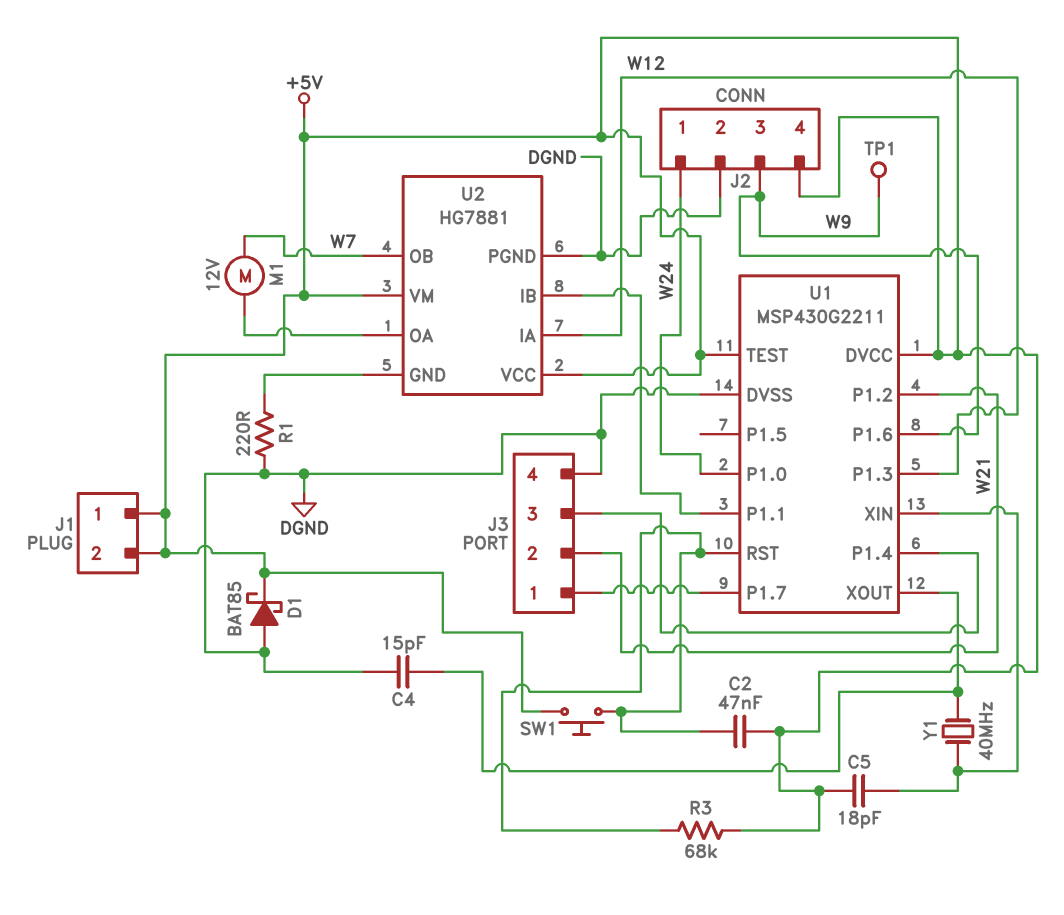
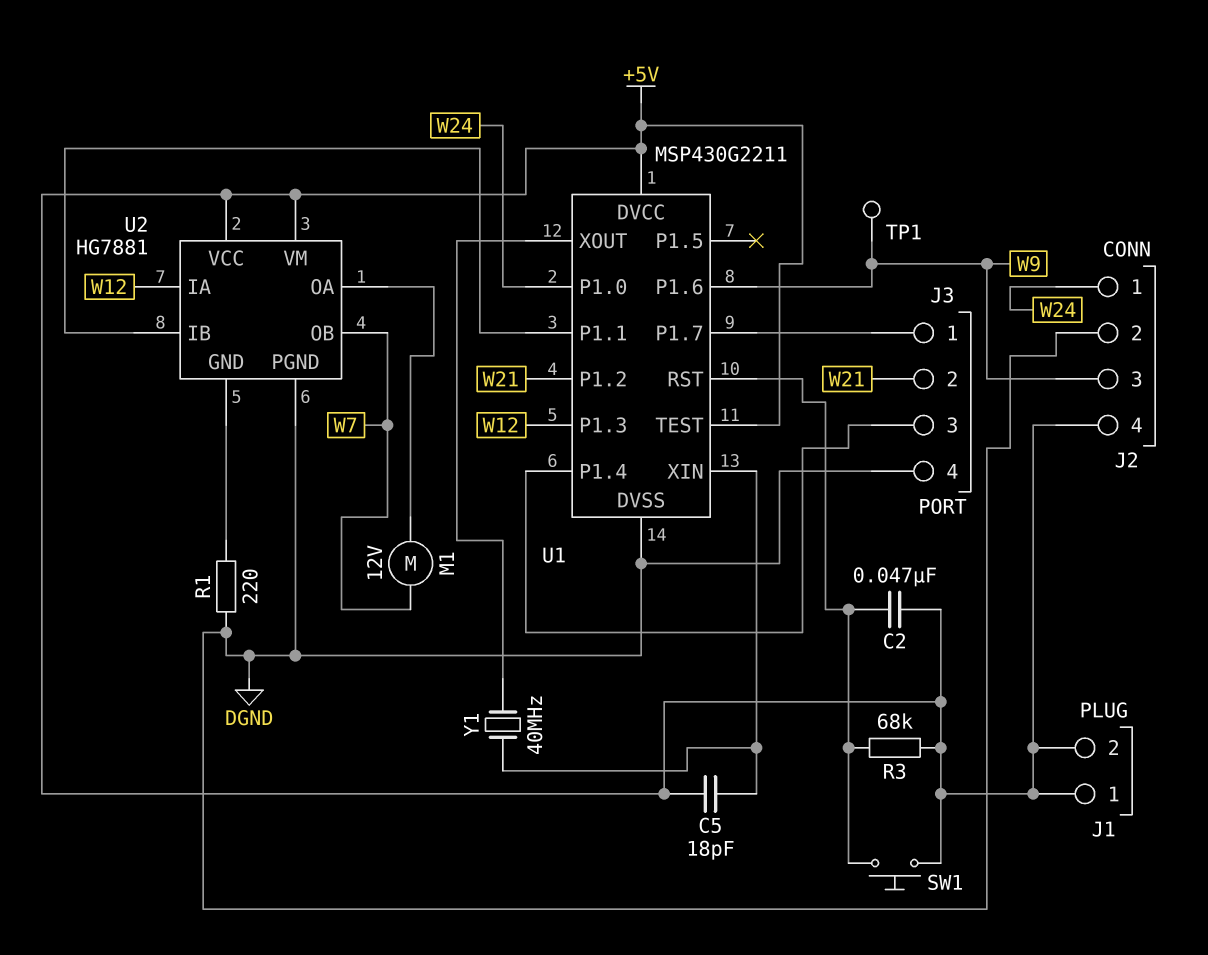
C4: 15pF (DGND, U1/XOUT) -> none
D1: schottky BAT85 (A DGND, K +5V) -> none

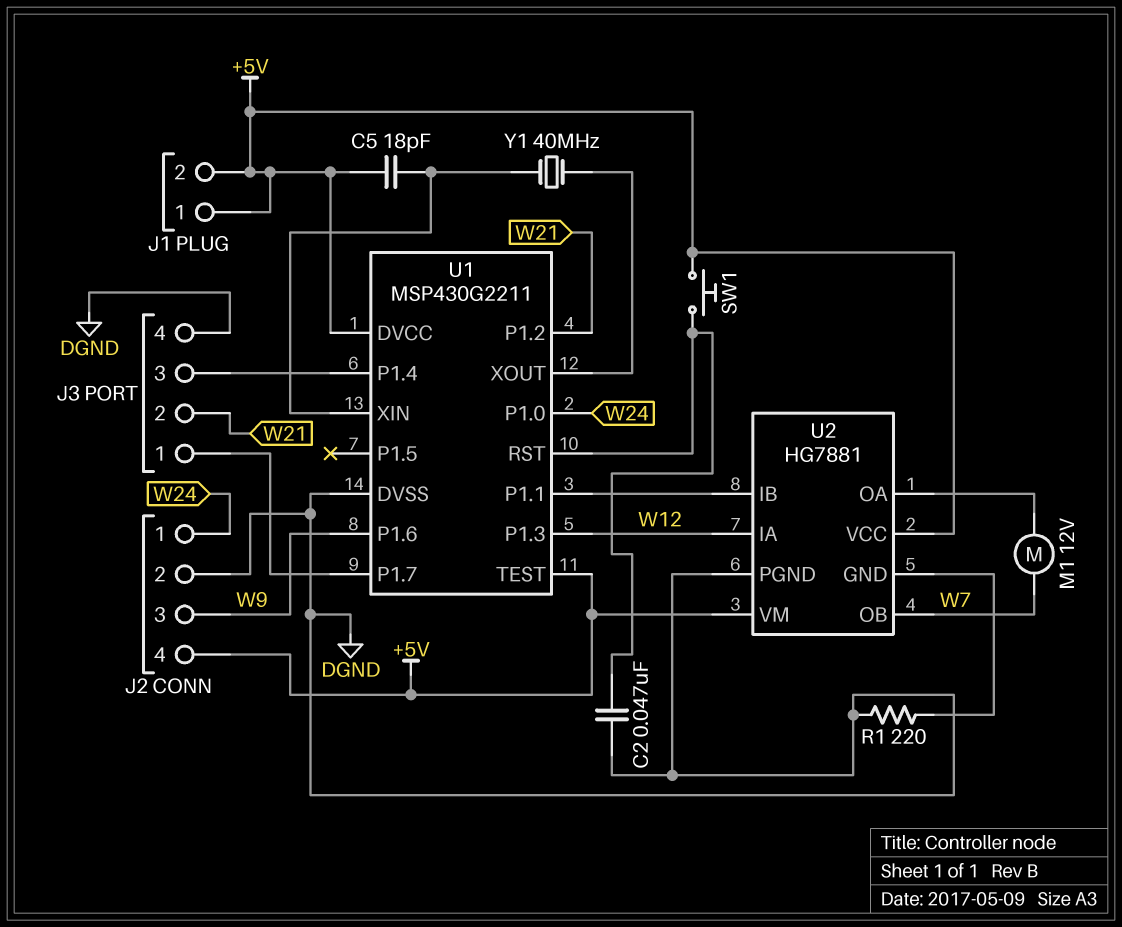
C2: 47nF (+5V, U1/RST) -> 47nF (DGND, U1/RST)
R3: 68k (+5V, U1/RST) -> none
TP1: test point (W9) -> none

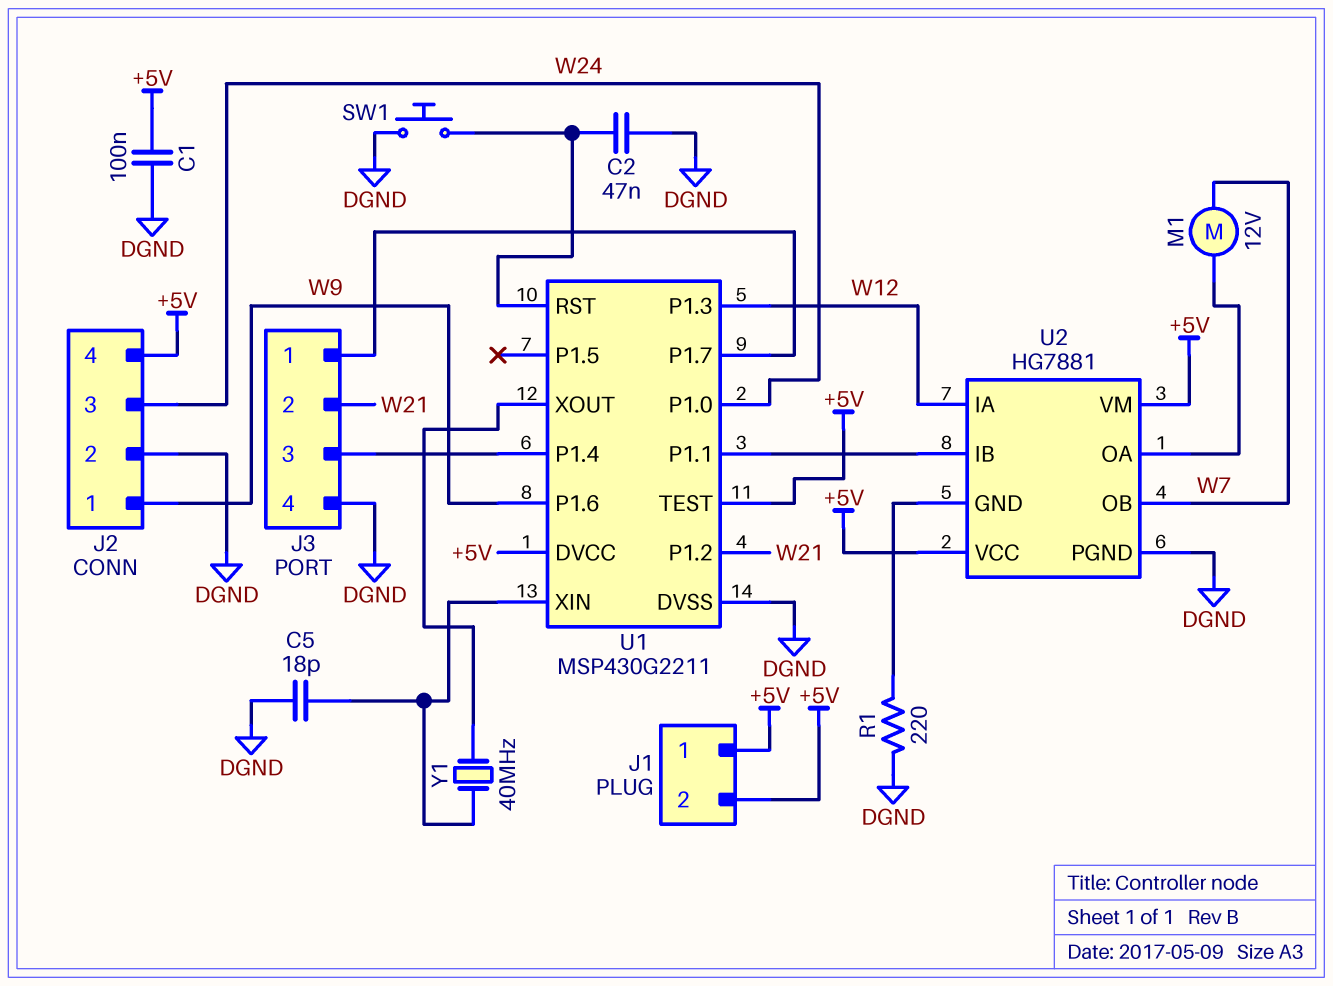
C1: none -> 100nF (+5V, DGND)
C5: 18pF (+5V, U1/XIN) -> 18pF (DGND, U1/XIN)
J2 pin 1: W24 -> W9
J2 pin 3: W9 -> W24
SW1: button (+5V, U1/RST) -> button (DGND, U1/RST)

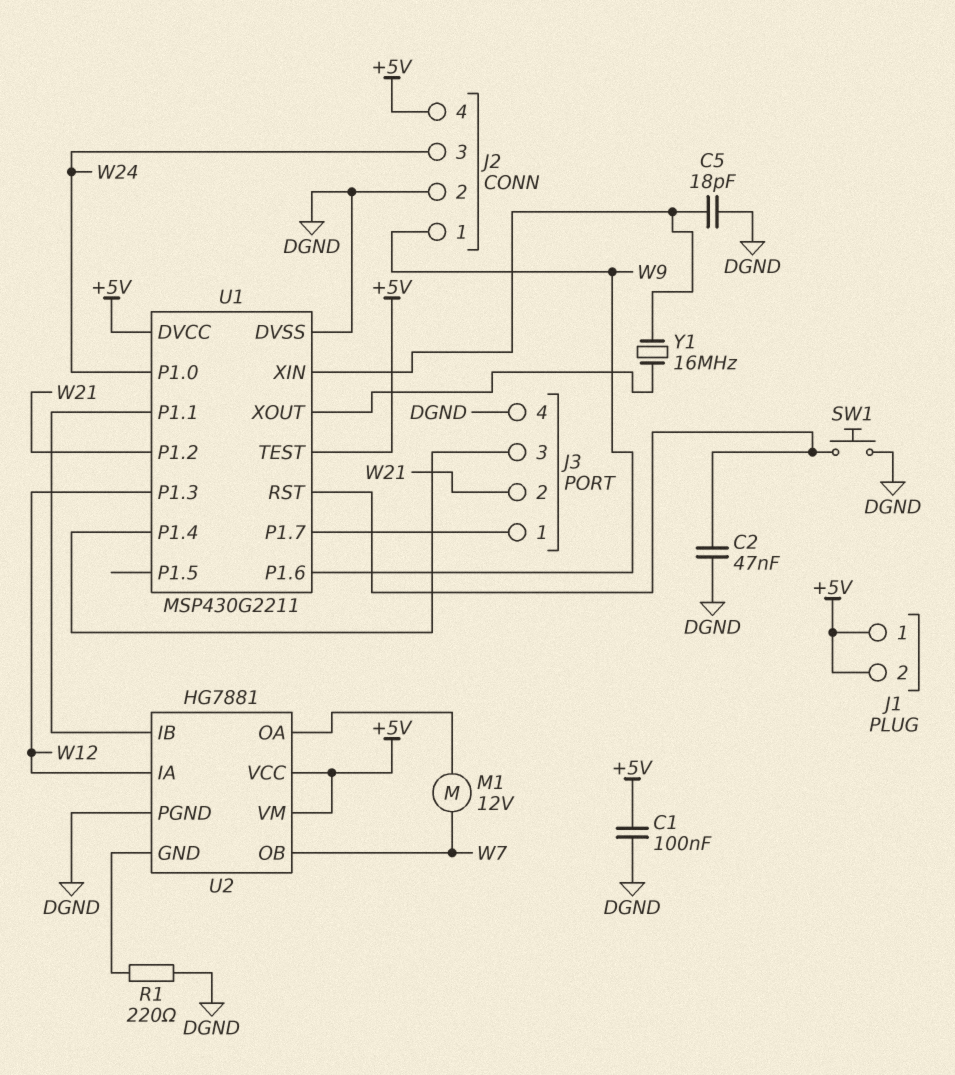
Y1: 40MHz (U1/XIN, U1/XOUT) -> 16MHz (U1/XIN, U1/XOUT)

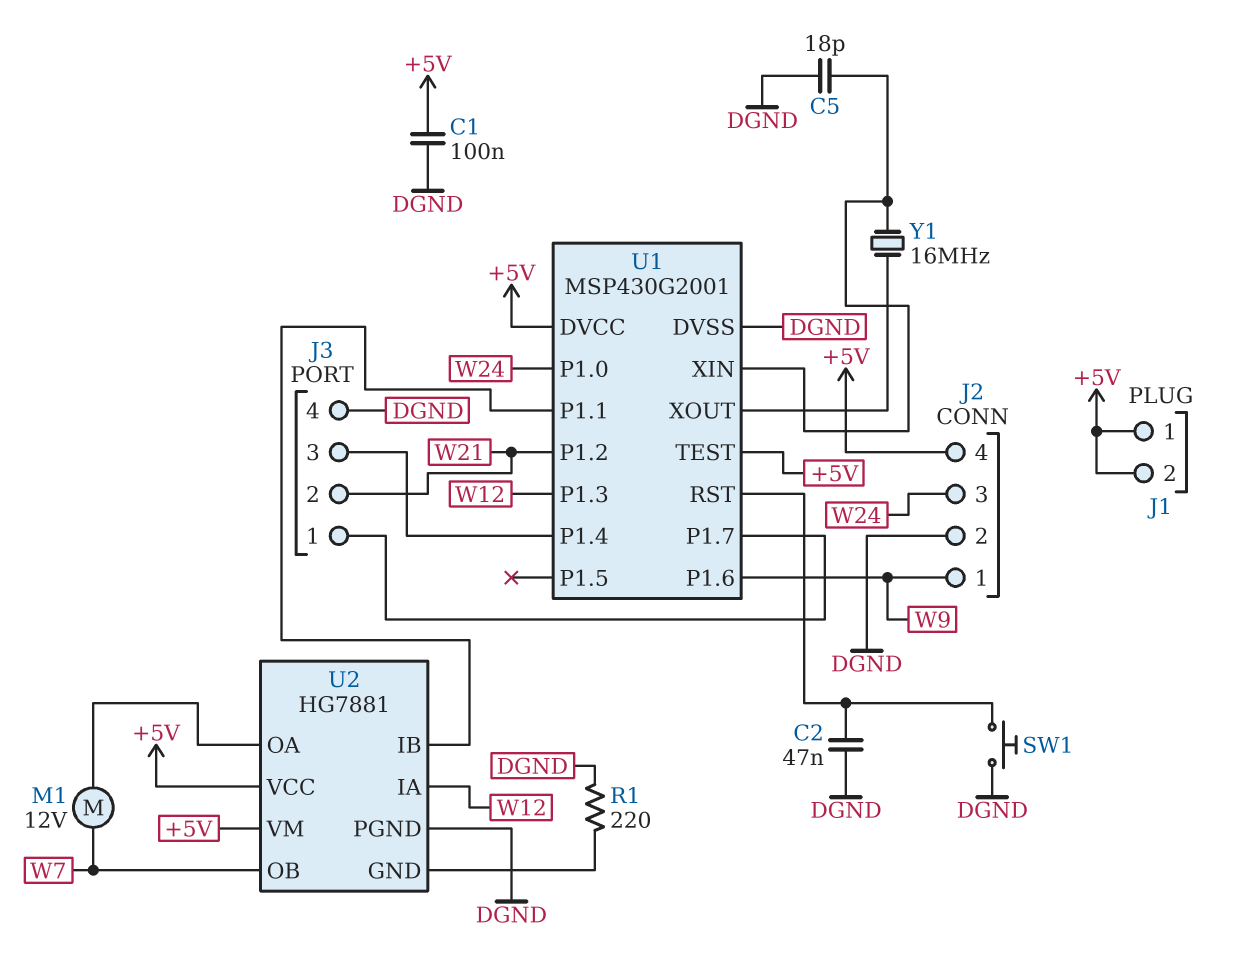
U1: MSP430G2211 -> MSP430G2001

